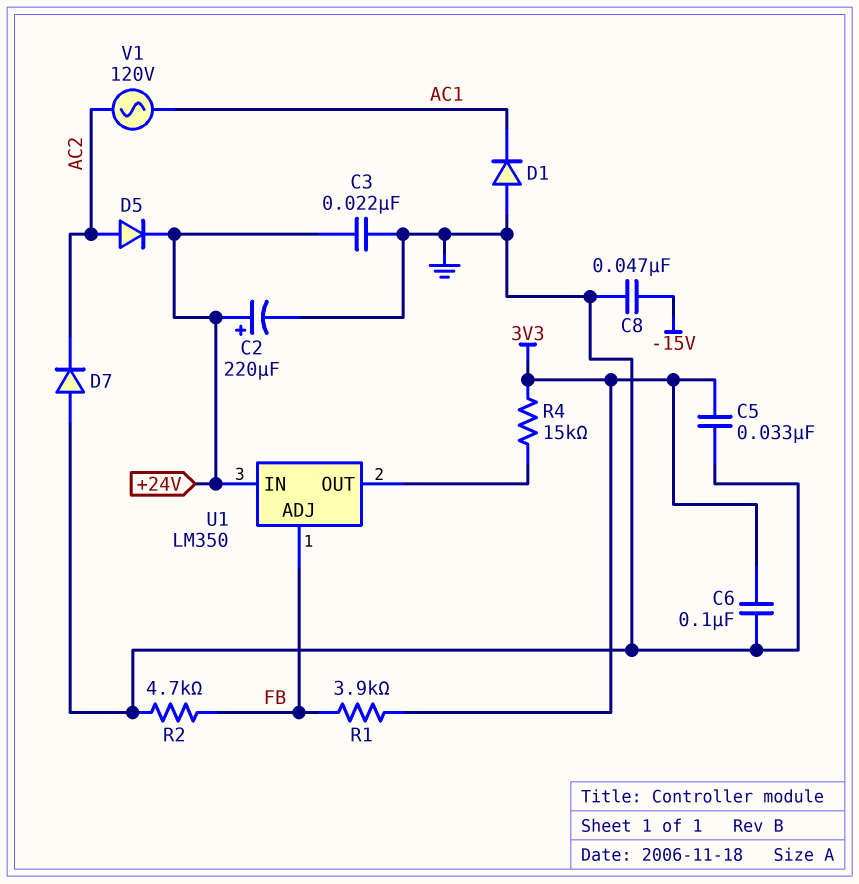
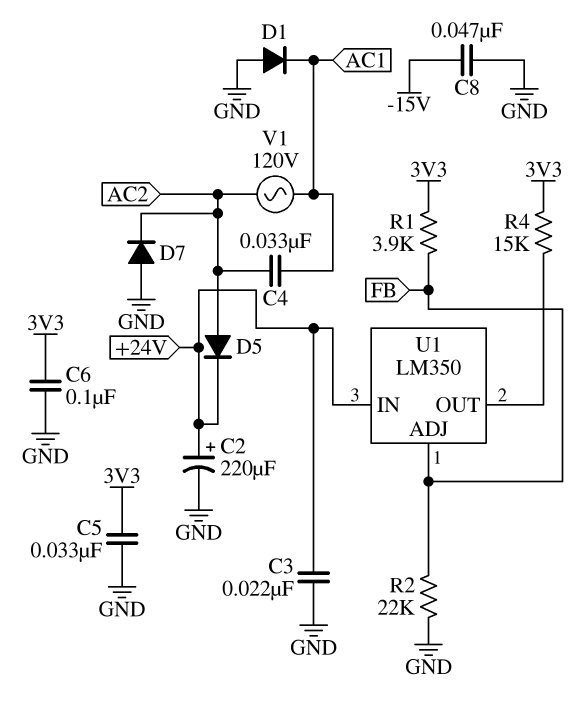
C4: none -> 33nF (AC1, AC2)
R2: 4.7k (FB, GND) -> 22k (FB, GND)

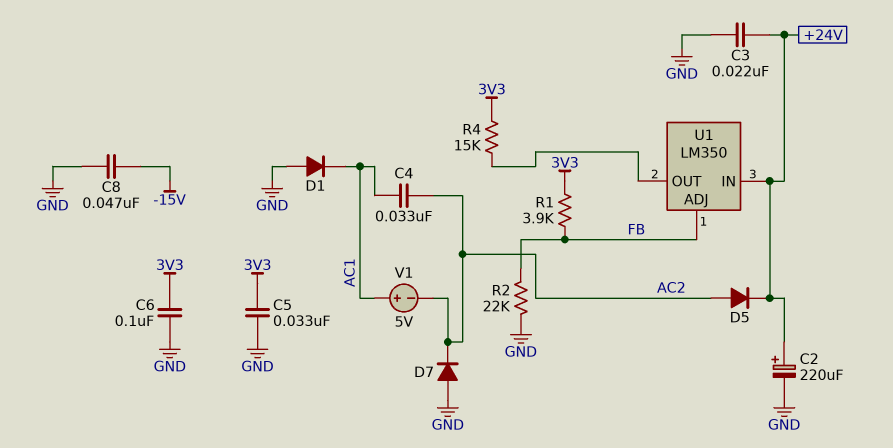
V1: AC 120V (AC1, AC2) -> 5V (plus AC1, minus AC2)

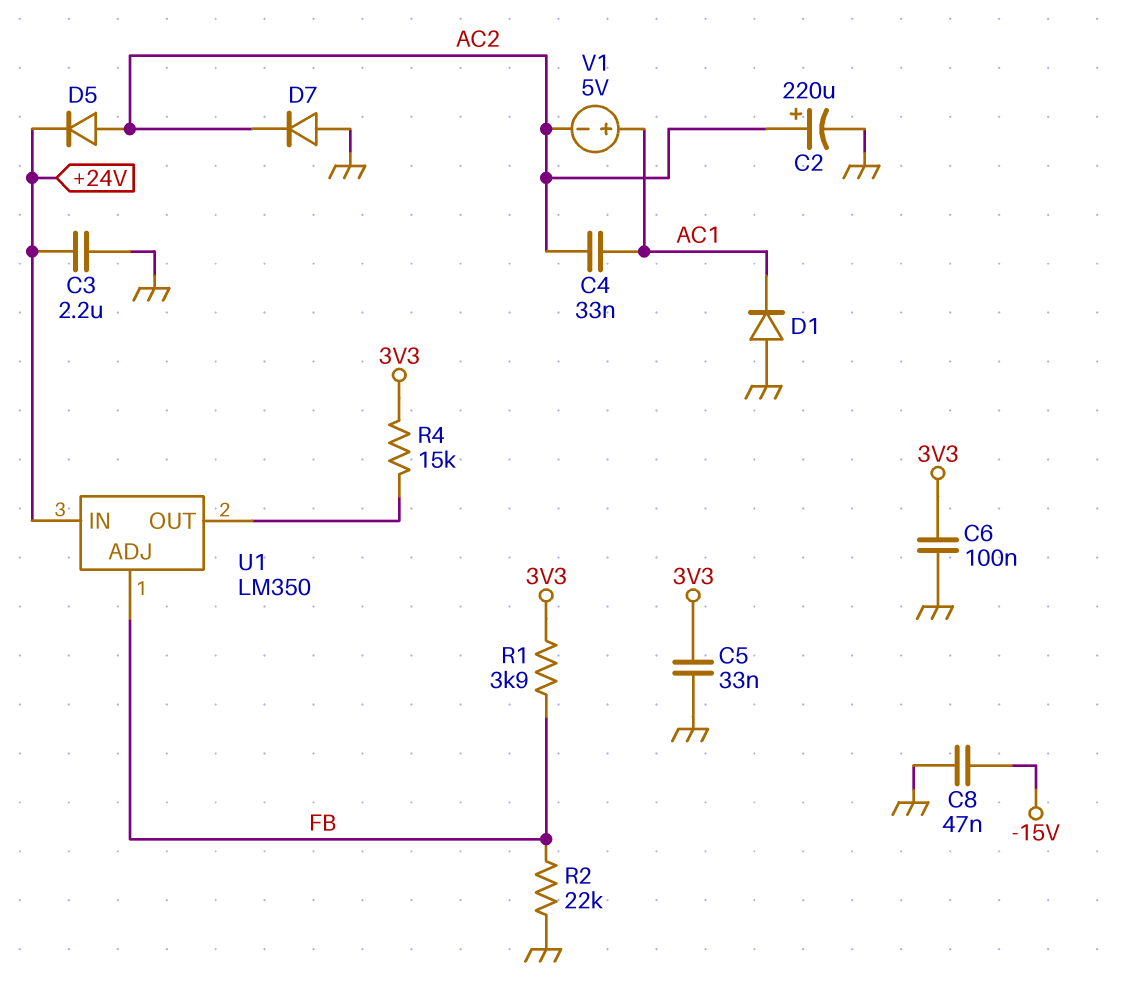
C2: 220uF (plus +24V, minus GND) -> 220uF (plus AC2, minus GND)
C3: 22nF (+24V, GND) -> 2.2uF (+24V, GND)

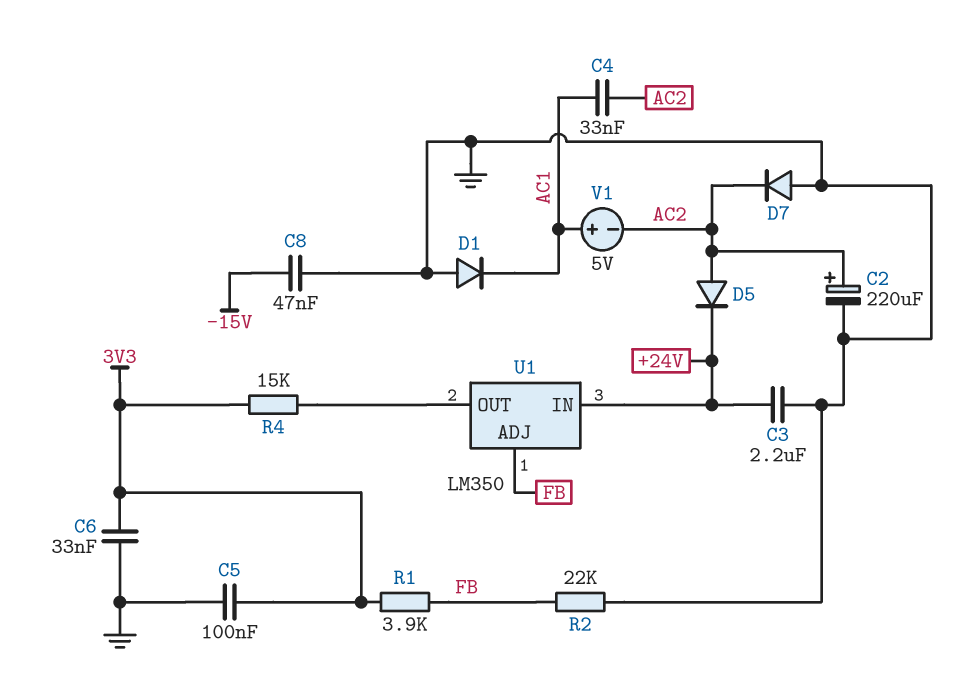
C5: 33nF (3V3, GND) -> 100nF (3V3, GND)
C6: 100nF (3V3, GND) -> 33nF (3V3, GND)

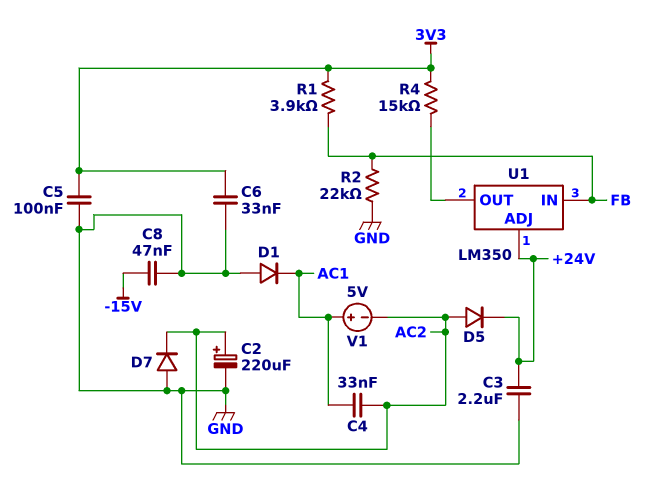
U1 pin ADJ: FB -> +24V
U1 pin IN: +24V -> FB

